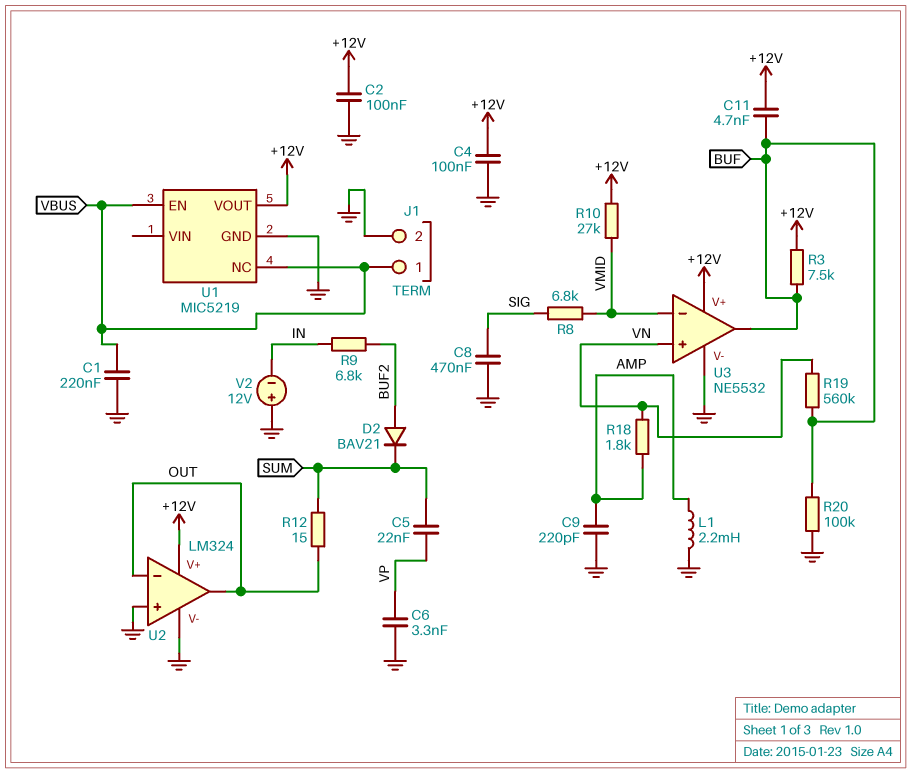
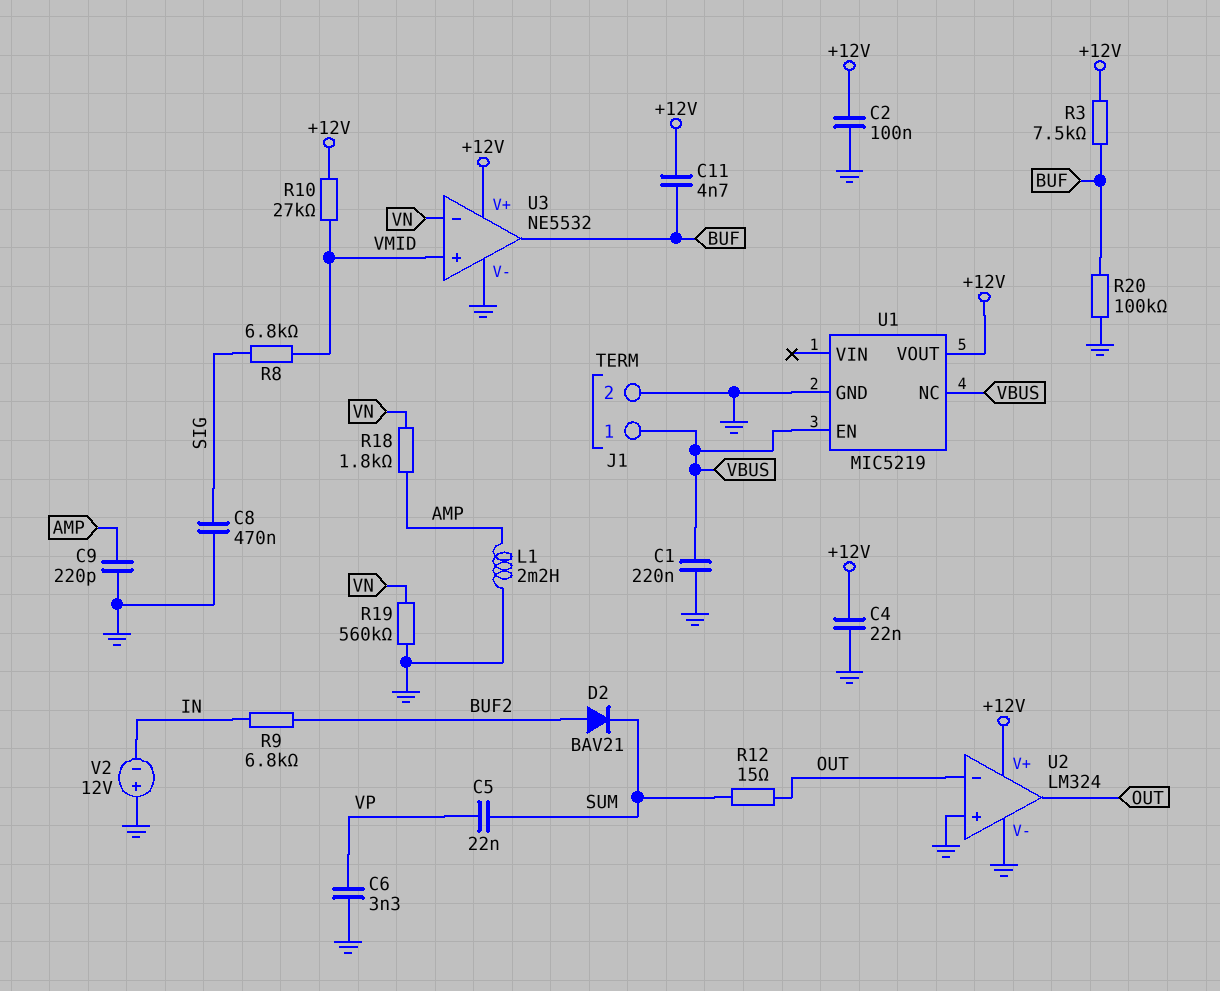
C4: 100nF (+12V, GND) -> 22nF (+12V, GND)
R19: 560k (BUF, VN) -> 560k (GND, VN)
U3 pin in+: VN -> VMID
U3 pin in-: VMID -> VN

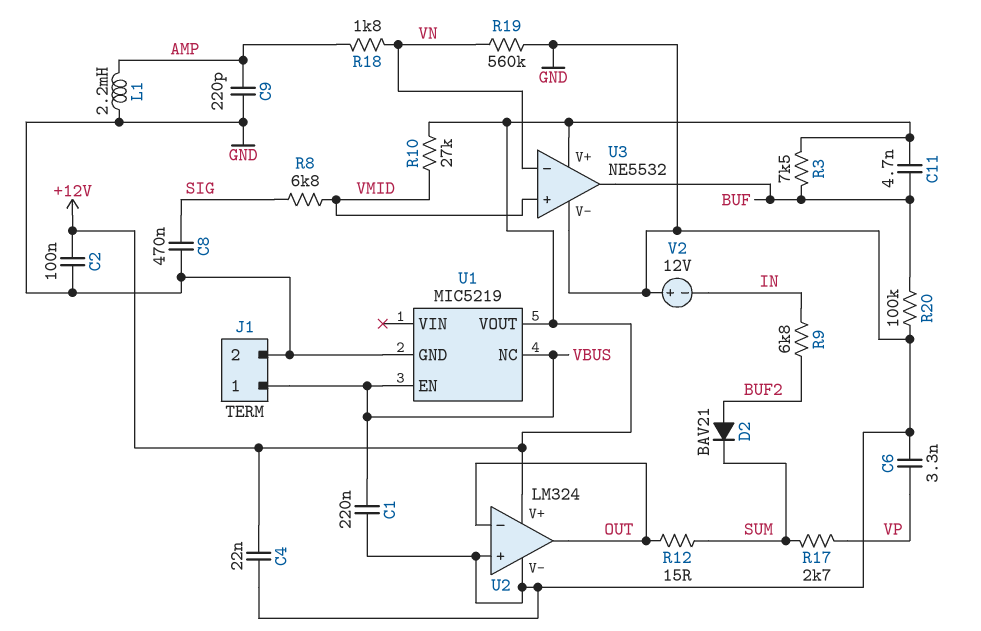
C5: 22nF (SUM, VP) -> none
R17: none -> 2.7k (SUM, VP)

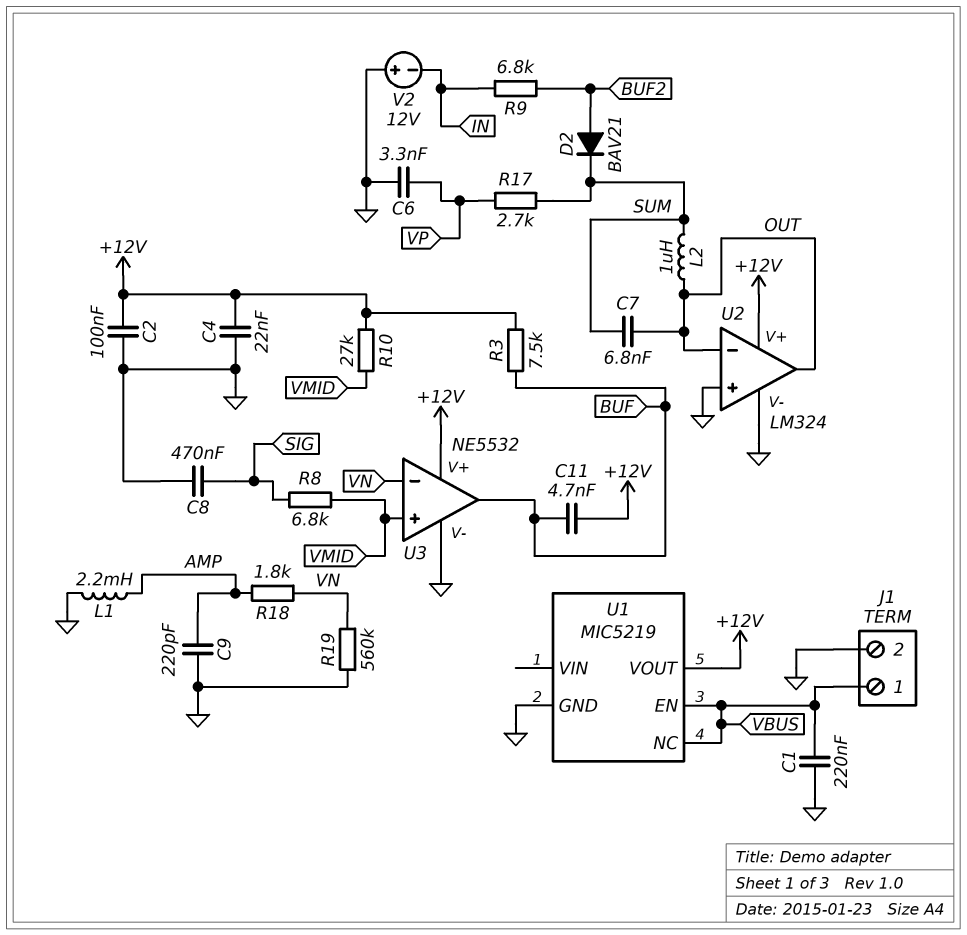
C7: none -> 6.8nF (OUT, SUM)
L2: none -> 1uH (OUT, SUM)
R12: 15 (OUT, SUM) -> none
R20: 100k (BUF, GND) -> none

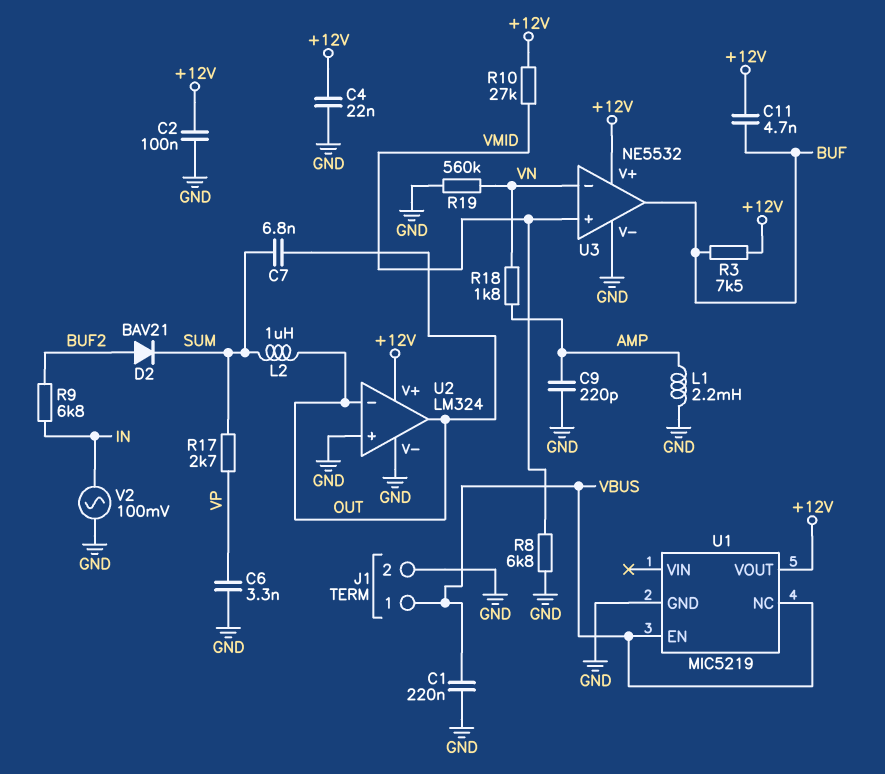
C8: 470nF (GND, SIG) -> none
R8: 6.8k (SIG, VMID) -> 6.8k (GND, VMID)
V2: 12V (plus GND, minus IN) -> AC 100mV (GND, IN)

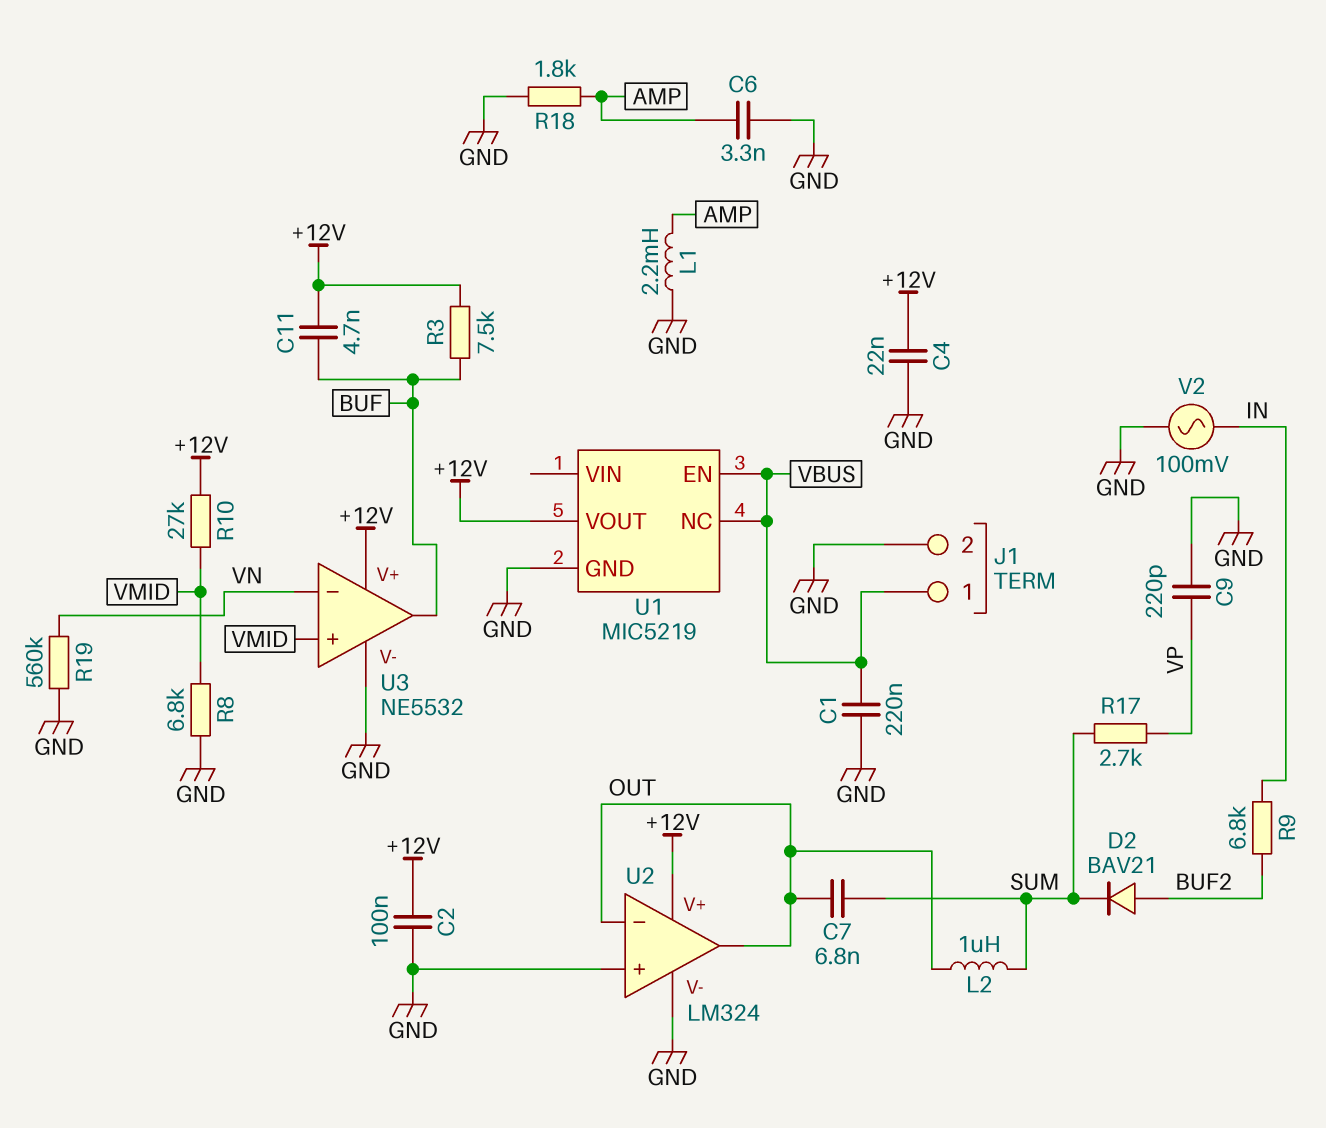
C6: 3.3nF (GND, VP) -> 3.3nF (AMP, GND)
C9: 220pF (AMP, GND) -> 220pF (GND, VP)
R18: 1.8k (AMP, VN) -> 1.8k (AMP, GND)

